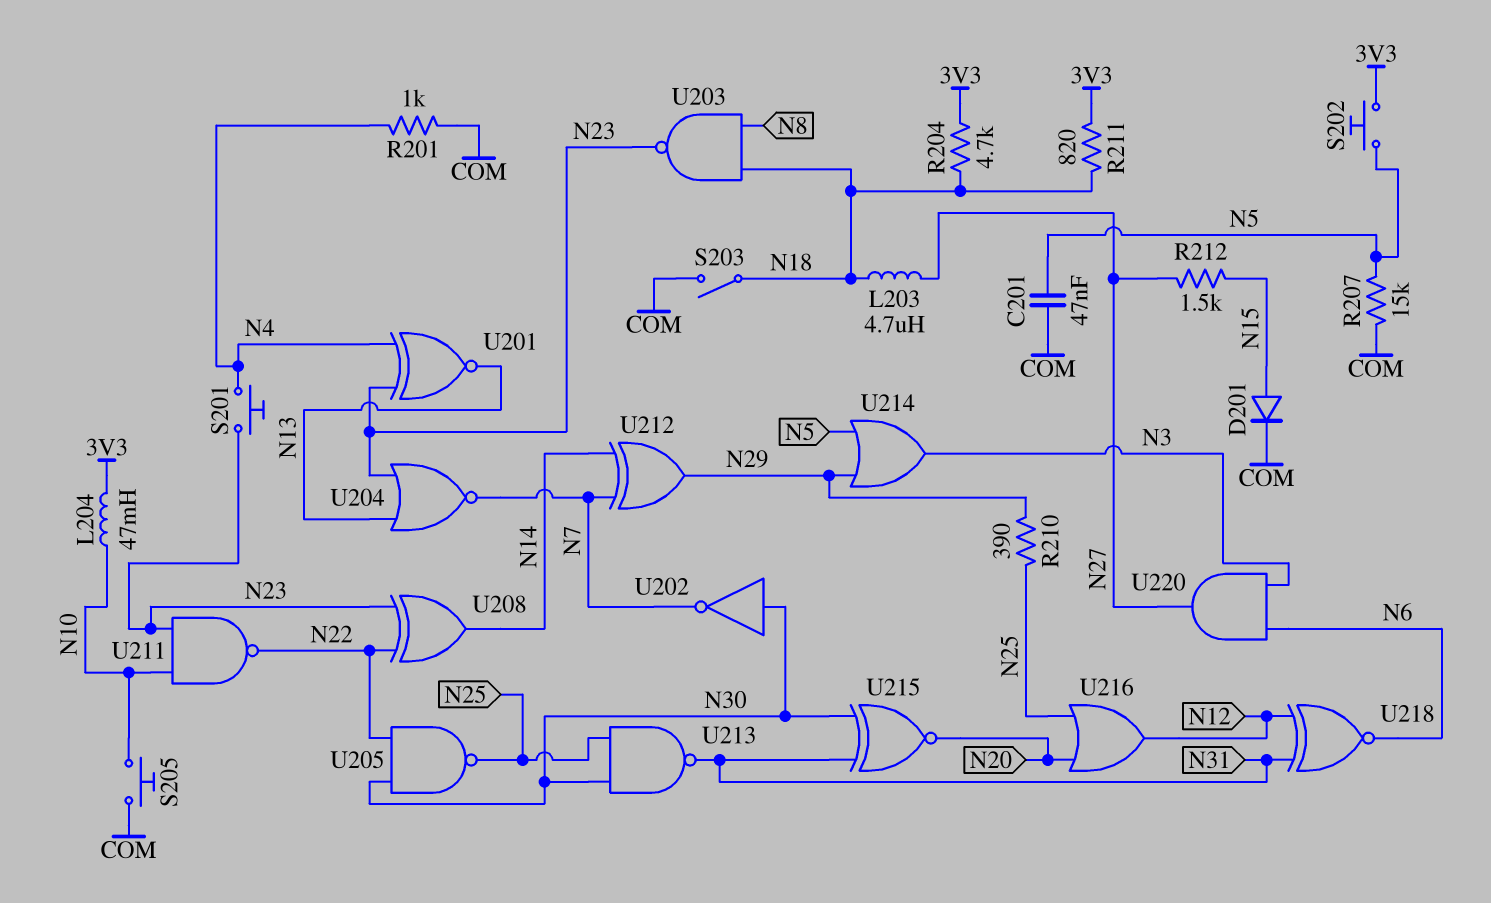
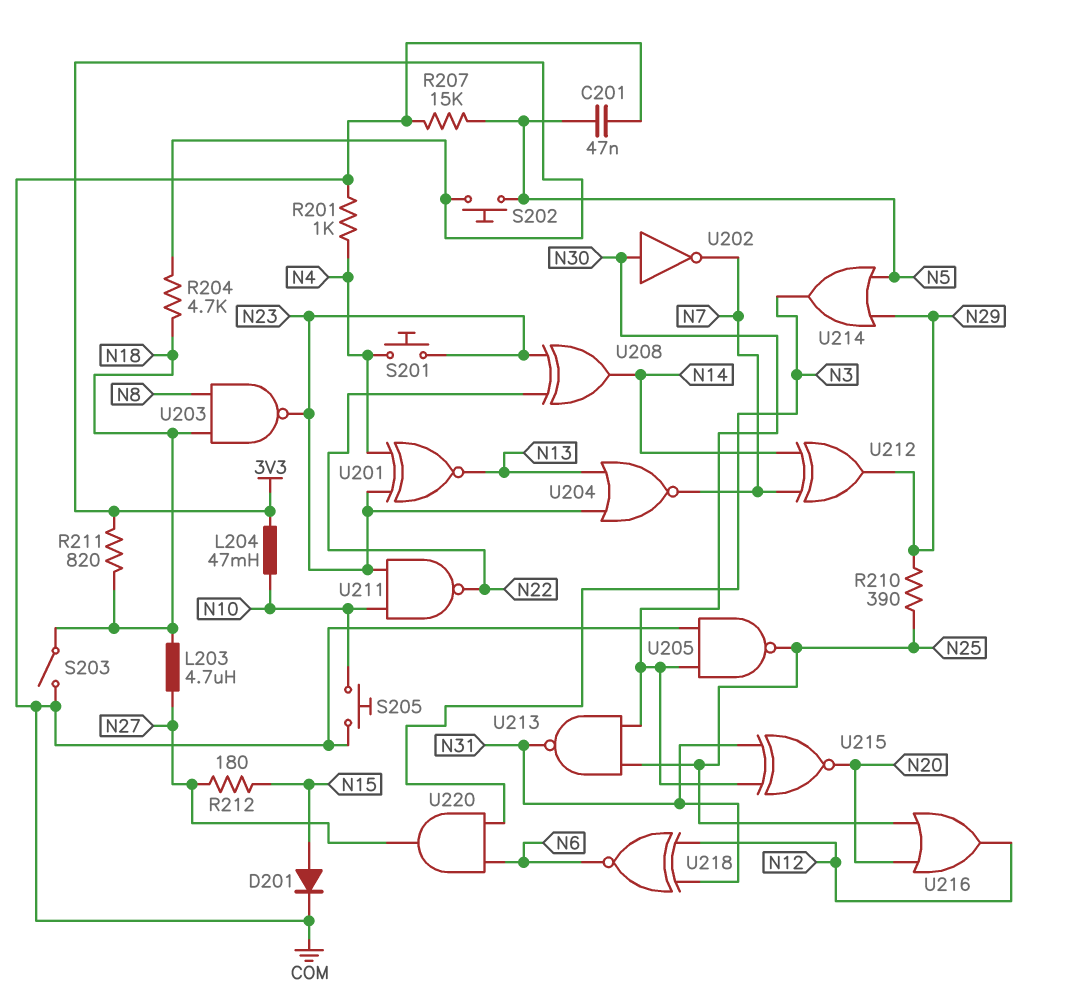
R212: 1.5k (N15, N27) -> 180 (N15, N27)
U205: NAND (in N22, in N30, out N25) -> NAND (in COM, in N30, out N25)

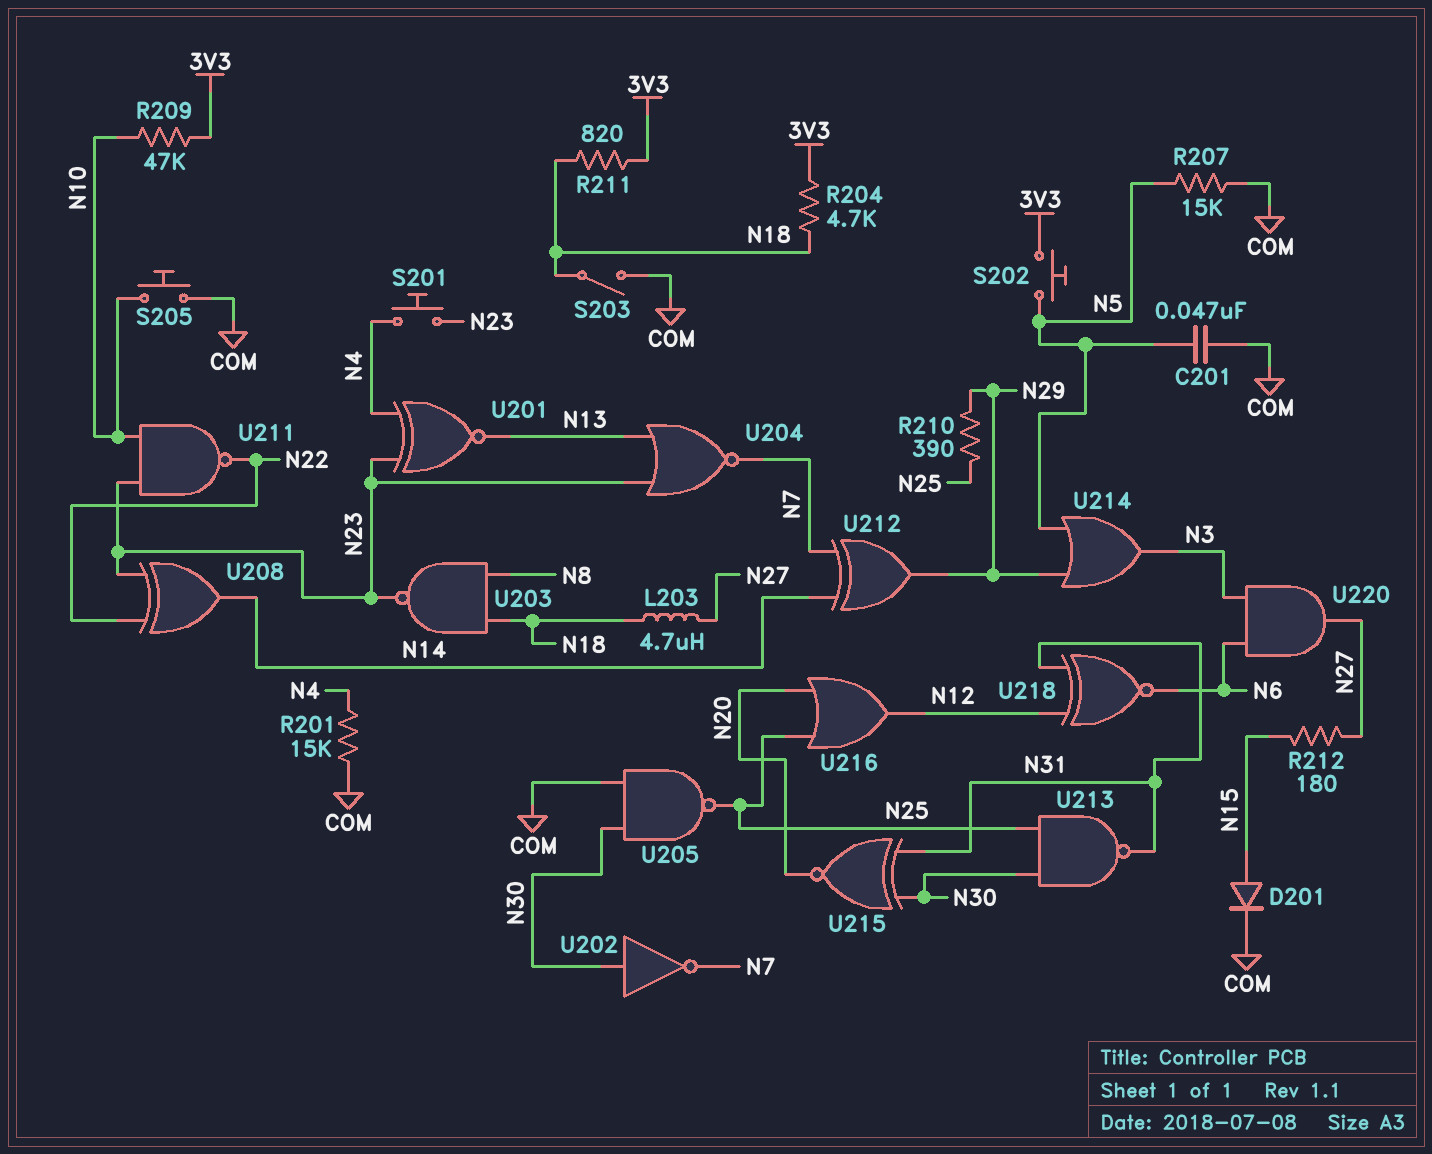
L204: 47mH (3V3, N10) -> none
R201: 1k (COM, N4) -> 15k (COM, N4)
R209: none -> 47k (3V3, N10)

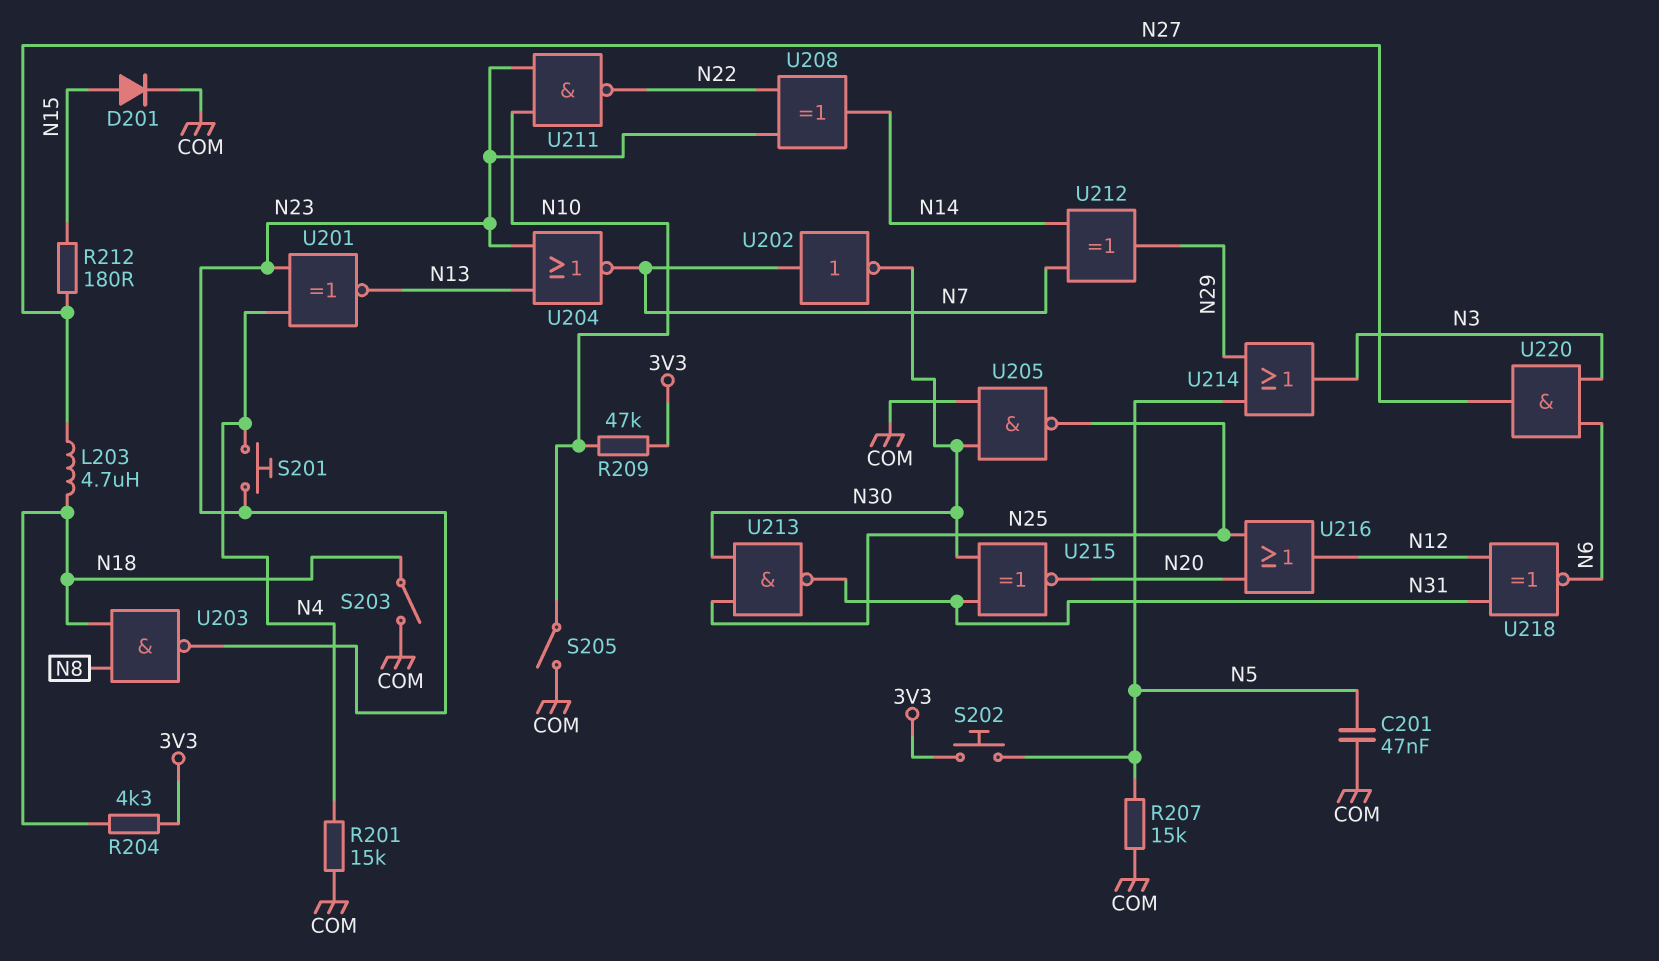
R204: 4.7k (3V3, N18) -> 4.3k (3V3, N18)
R210: 390 (N25, N29) -> none
R211: 820 (3V3, N18) -> none
S205: button (COM, N10) -> switch (COM, N10)
U202: NOT (in N30, out N7) -> NOT (in N7, out N30)

